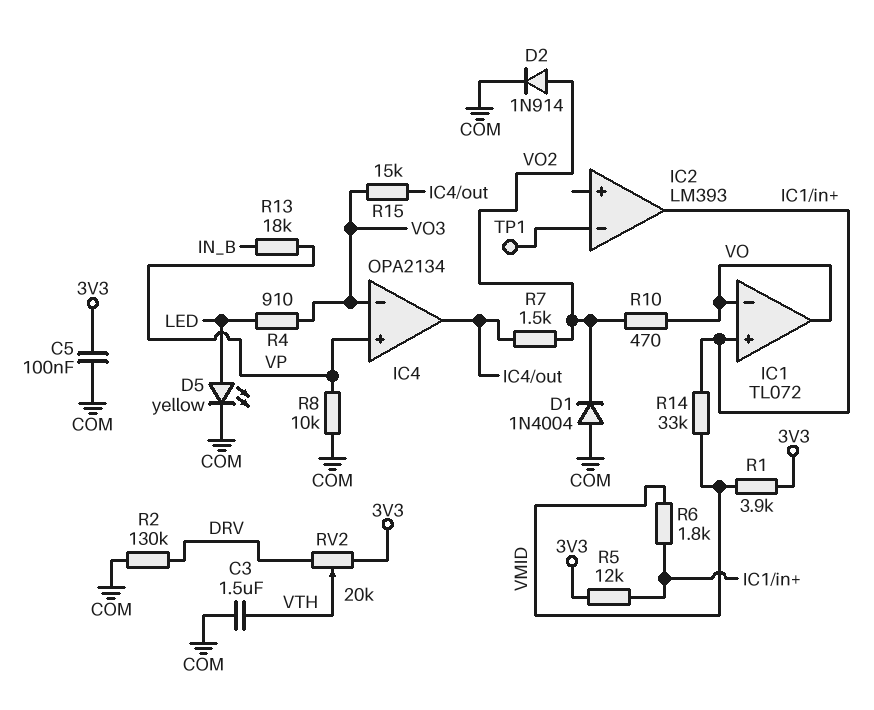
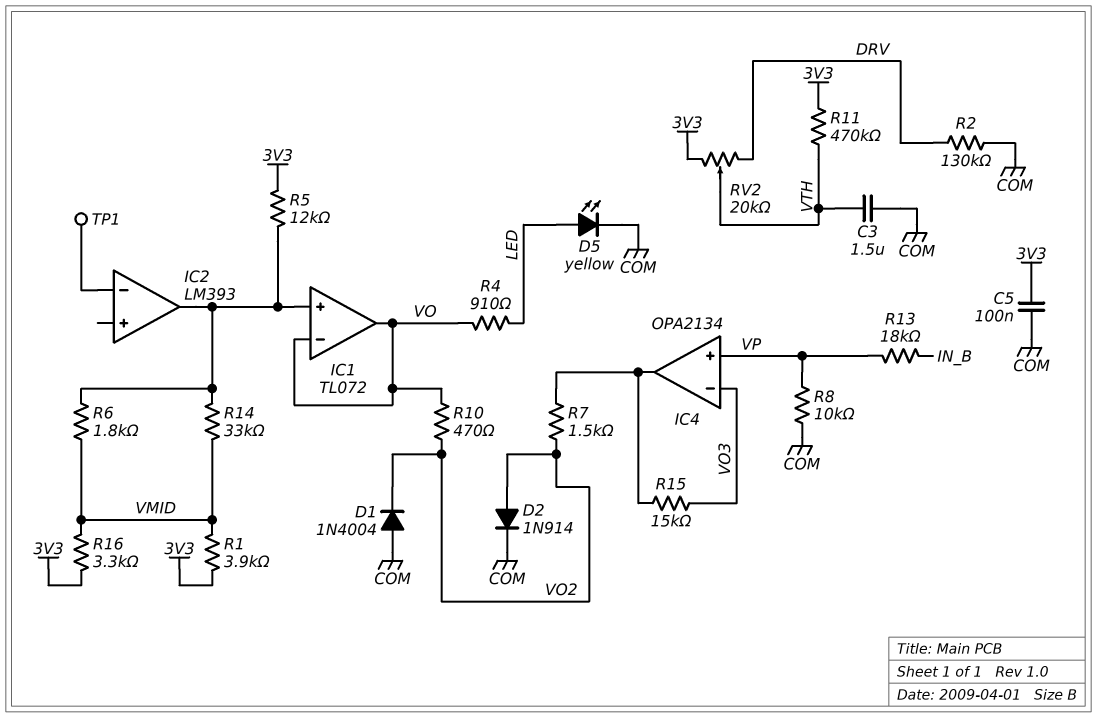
R4: 910 (LED, VO3) -> 910 (LED, VO)
R11: none -> 470k (3V3, VTH)
R16: none -> 3.3k (3V3, VMID)

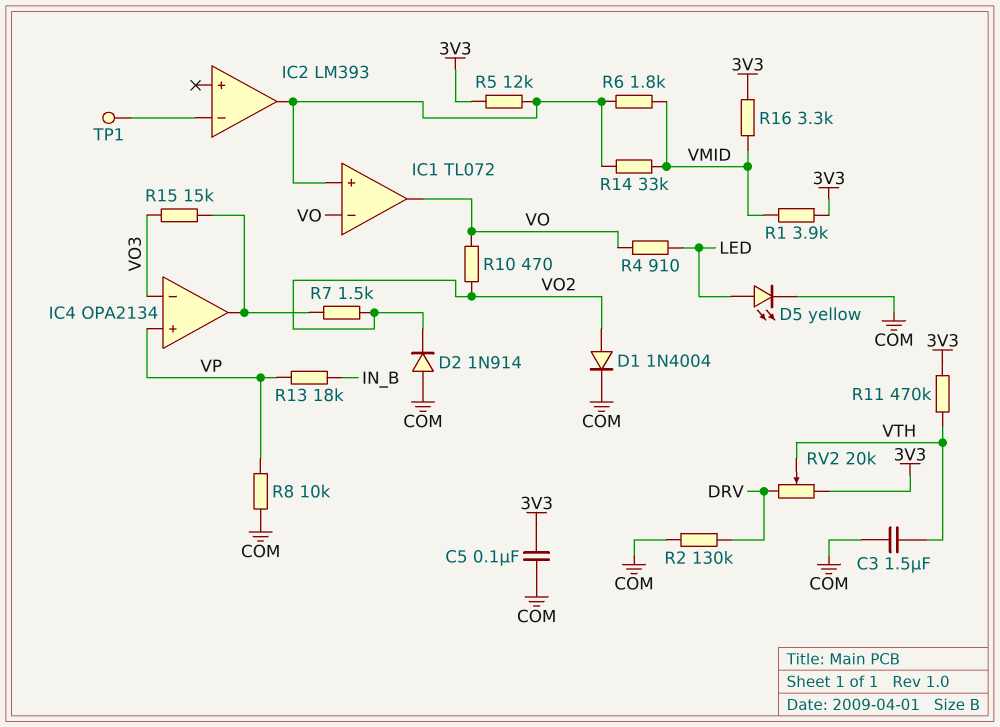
D1: diode 1N4004 (A COM, K VO2) -> diode 1N4004 (A VO2, K COM)
D2: diode 1N914 (A VO2, K COM) -> diode 1N914 (A COM, K VO2)

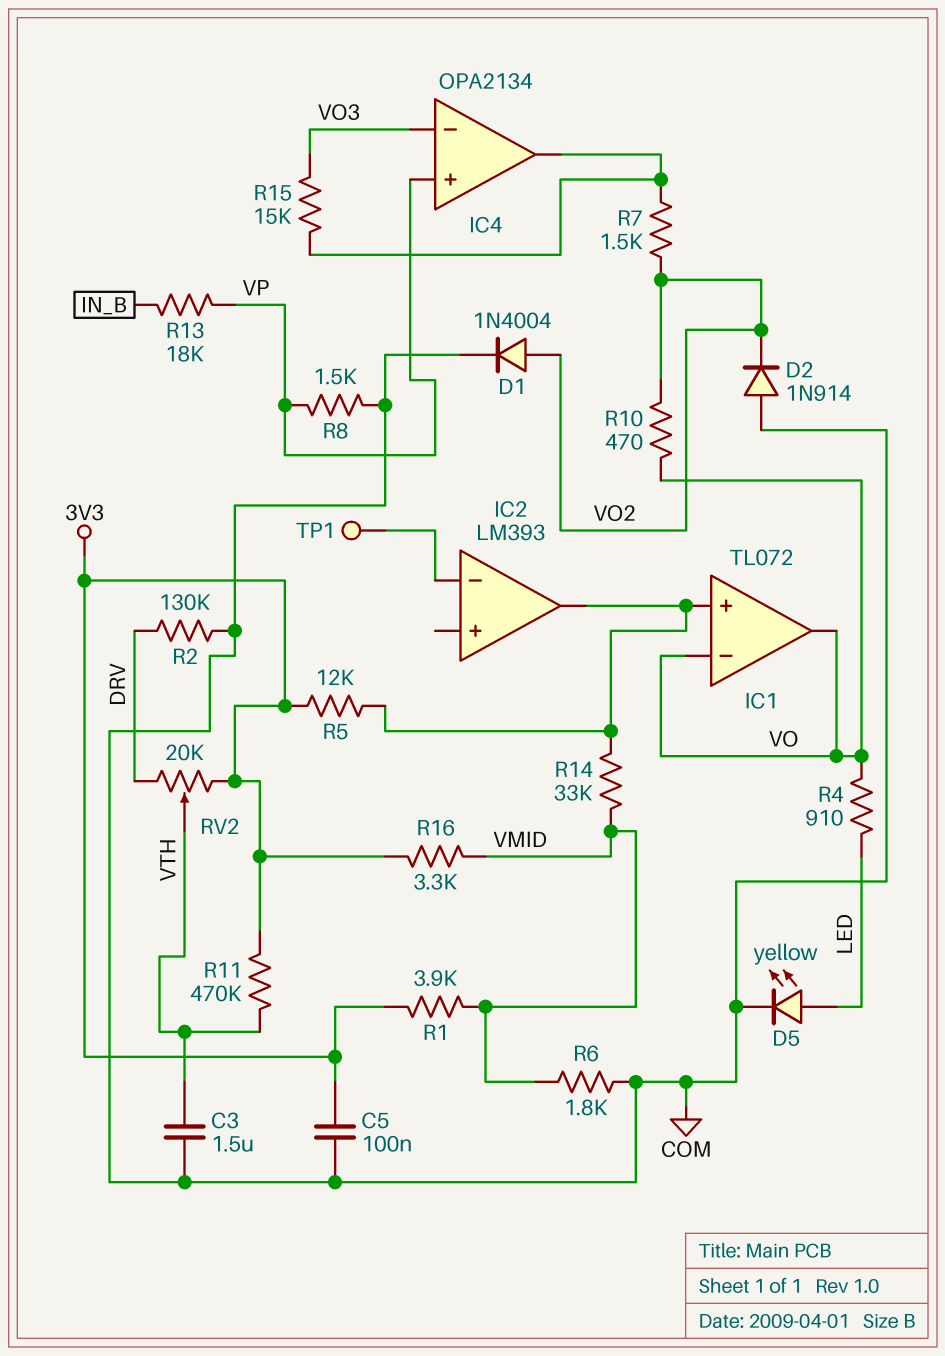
R6: 1.8k (IC1/in+, VMID) -> 1.8k (COM, VMID)
R8: 10k (COM, VP) -> 1.5k (COM, VP)

